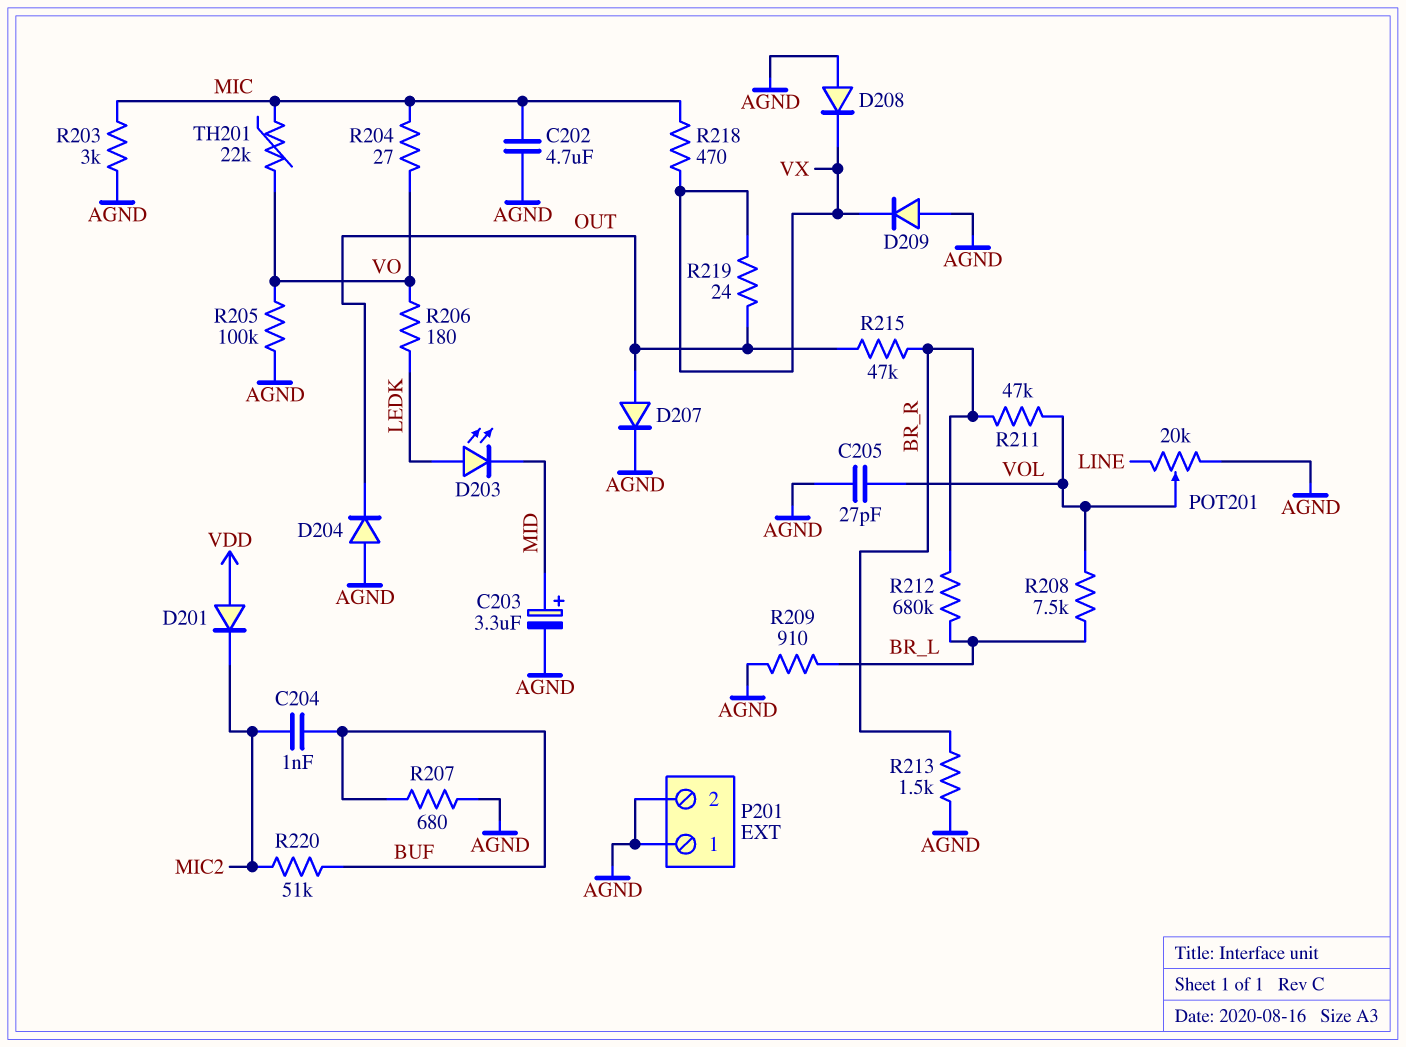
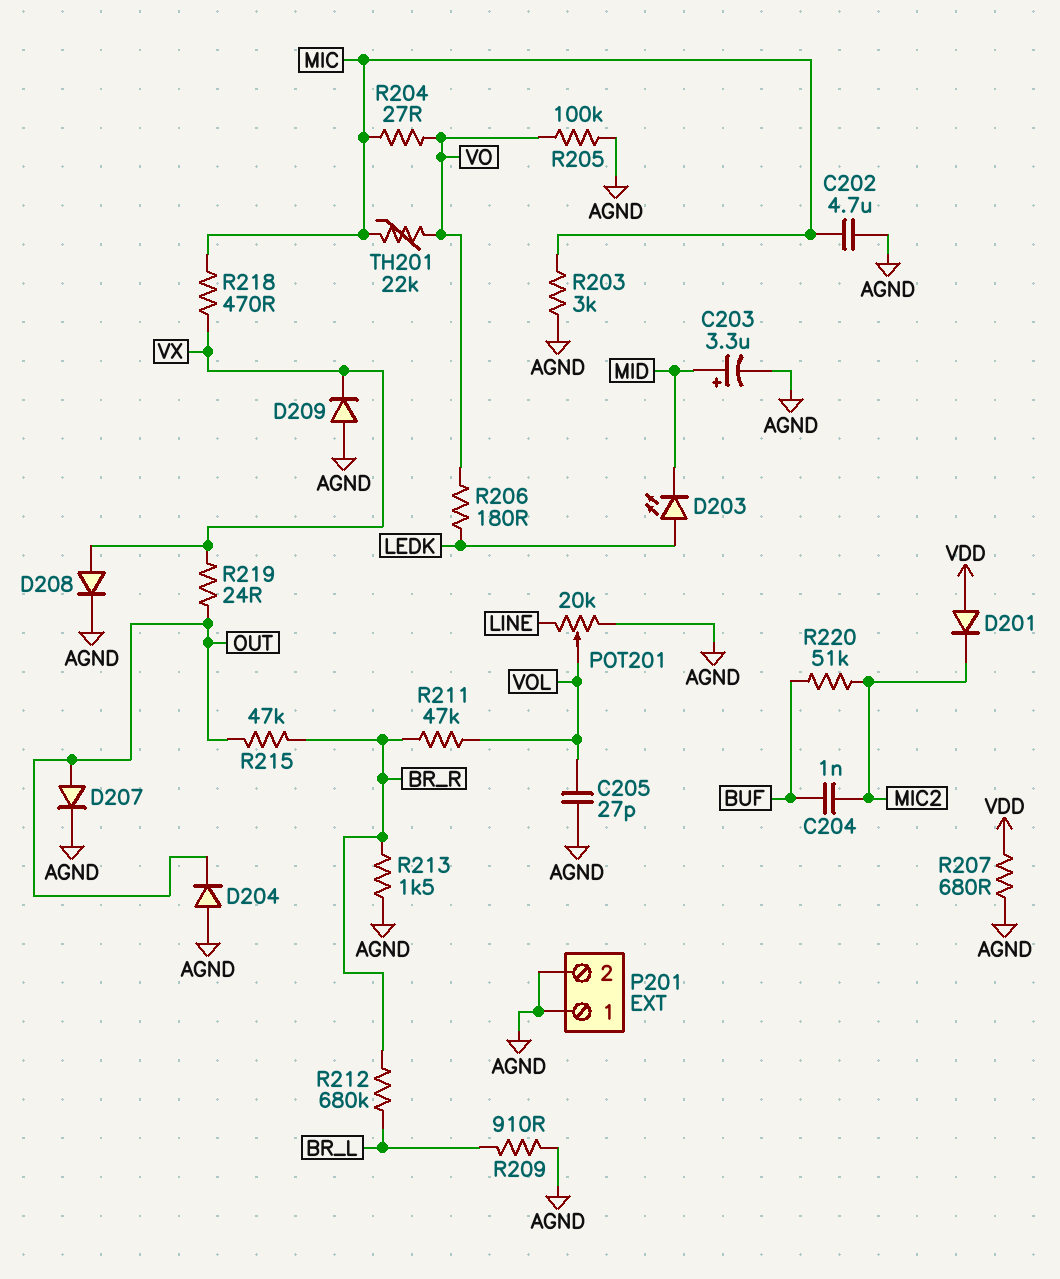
D208: diode (A AGND, K VX) -> diode (A VX, K AGND)
R207: 680 (AGND, BUF) -> 680 (AGND, VDD)
R208: 7.5k (BR_L, VOL) -> none

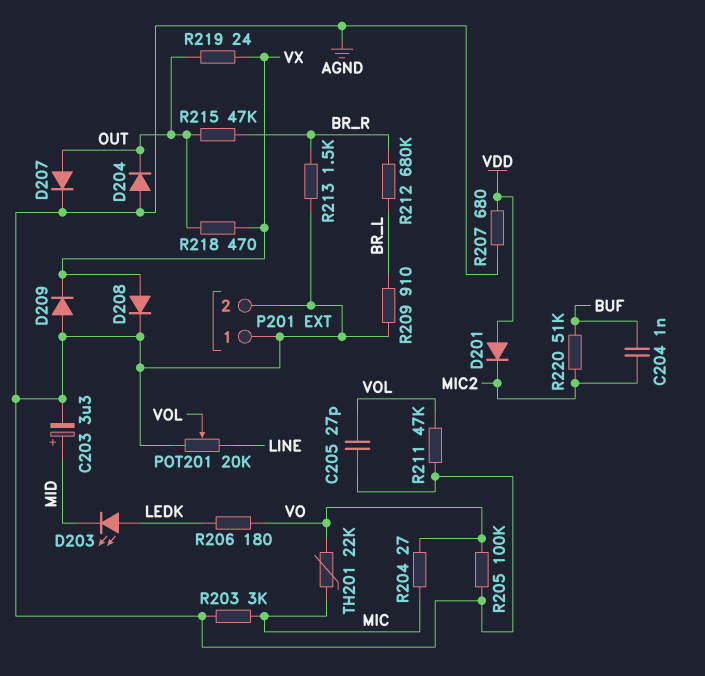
C202: 4.7uF (AGND, MIC) -> none
R211: 47k (BR_R, VOL) -> 47k (AGND, VOL)
R218: 470 (MIC, VX) -> 470 (OUT, VX)

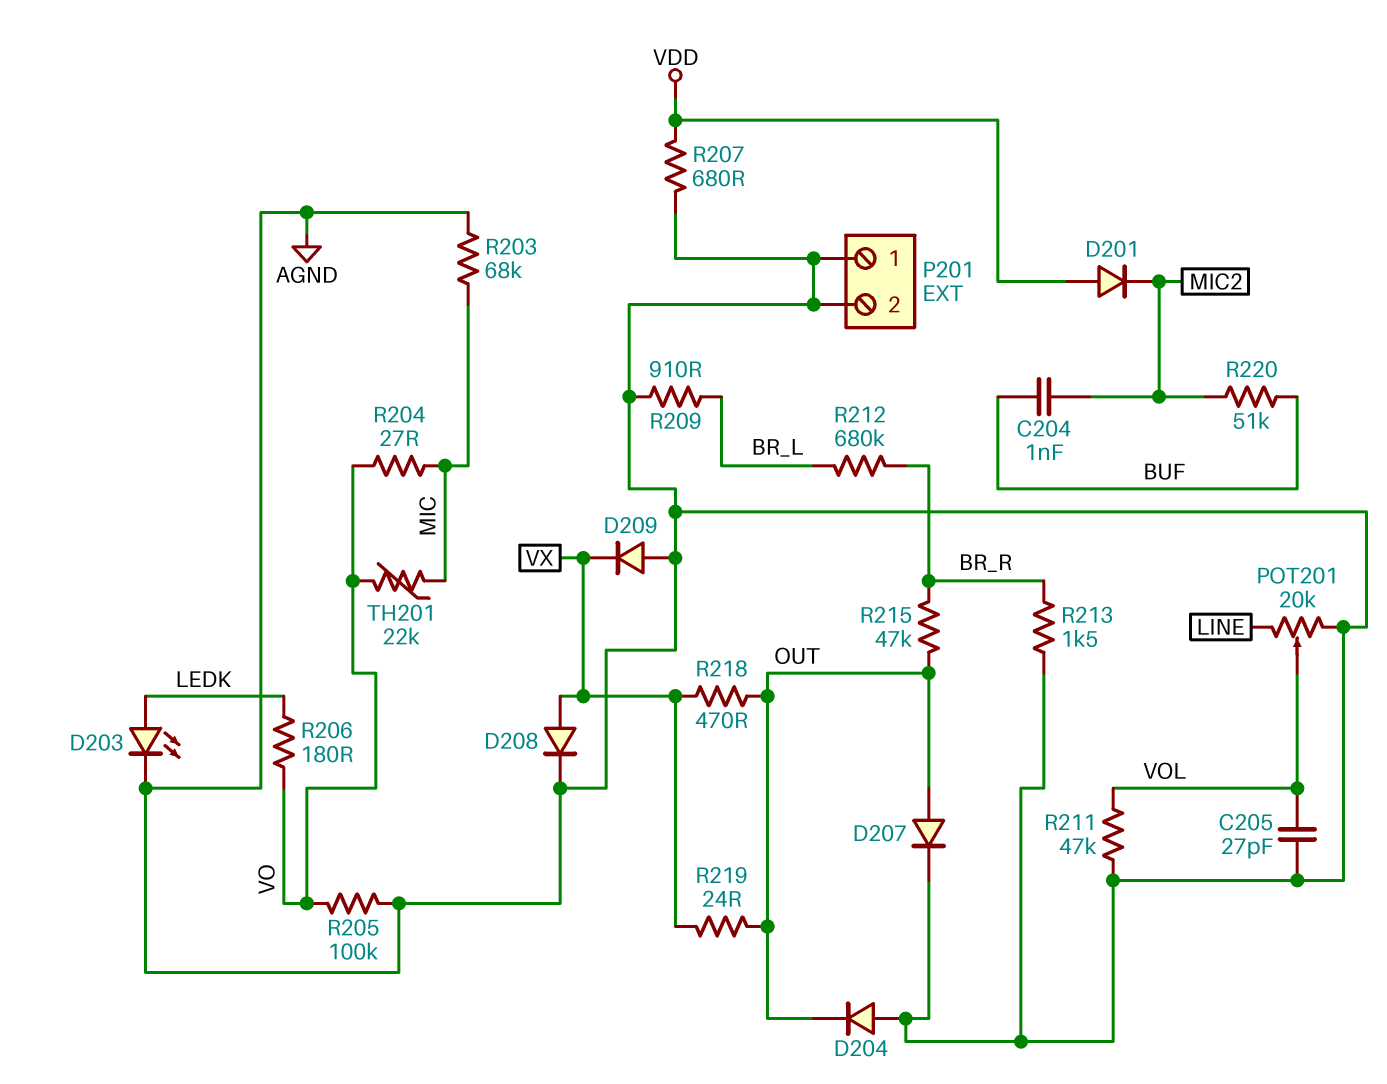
C203: 3.3uF (plus MID, minus AGND) -> none
D203: LED (A LEDK, K MID) -> LED (A LEDK, K AGND)
R203: 3k (AGND, MIC) -> 68k (AGND, MIC)

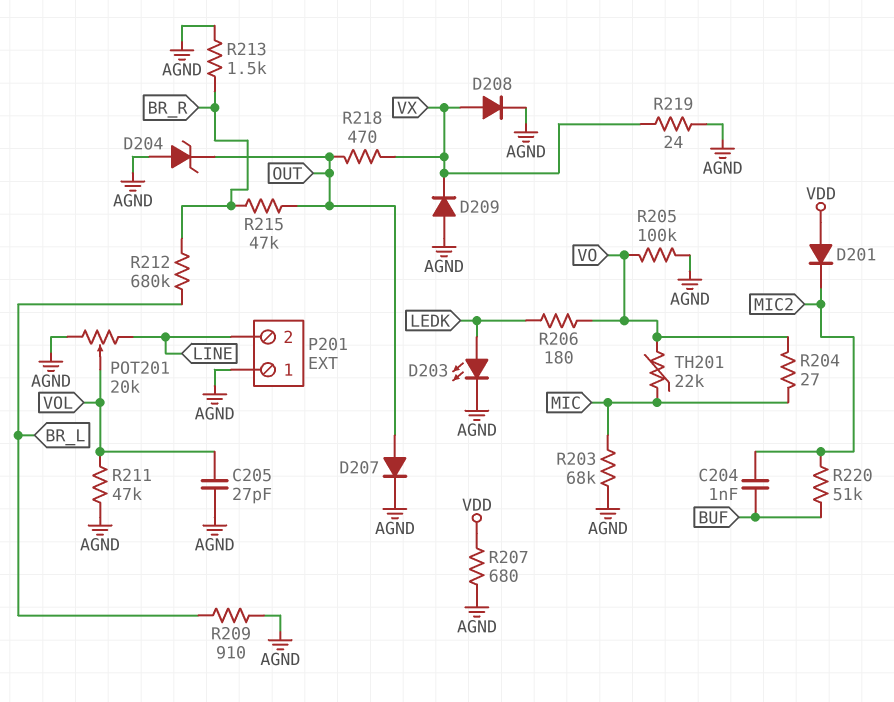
D204: diode (A AGND, K OUT) -> zener (A AGND, K OUT)
P201 pin 2: AGND -> LINE
R219: 24 (OUT, VX) -> 24 (AGND, VX)

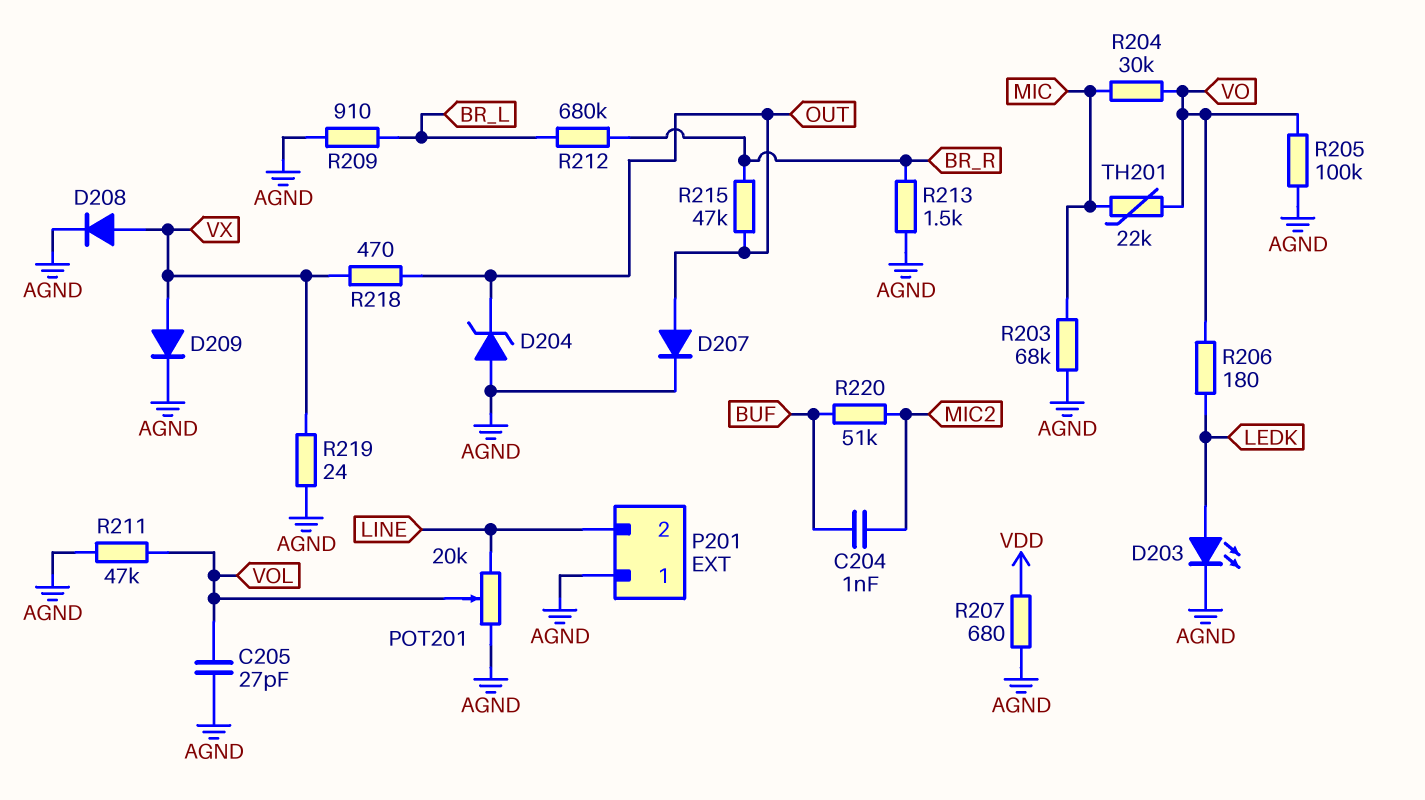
D201: diode (A VDD, K MIC2) -> none
D209: diode (A AGND, K VX) -> diode (A VX, K AGND)
R204: 27 (MIC, VO) -> 30k (MIC, VO)

